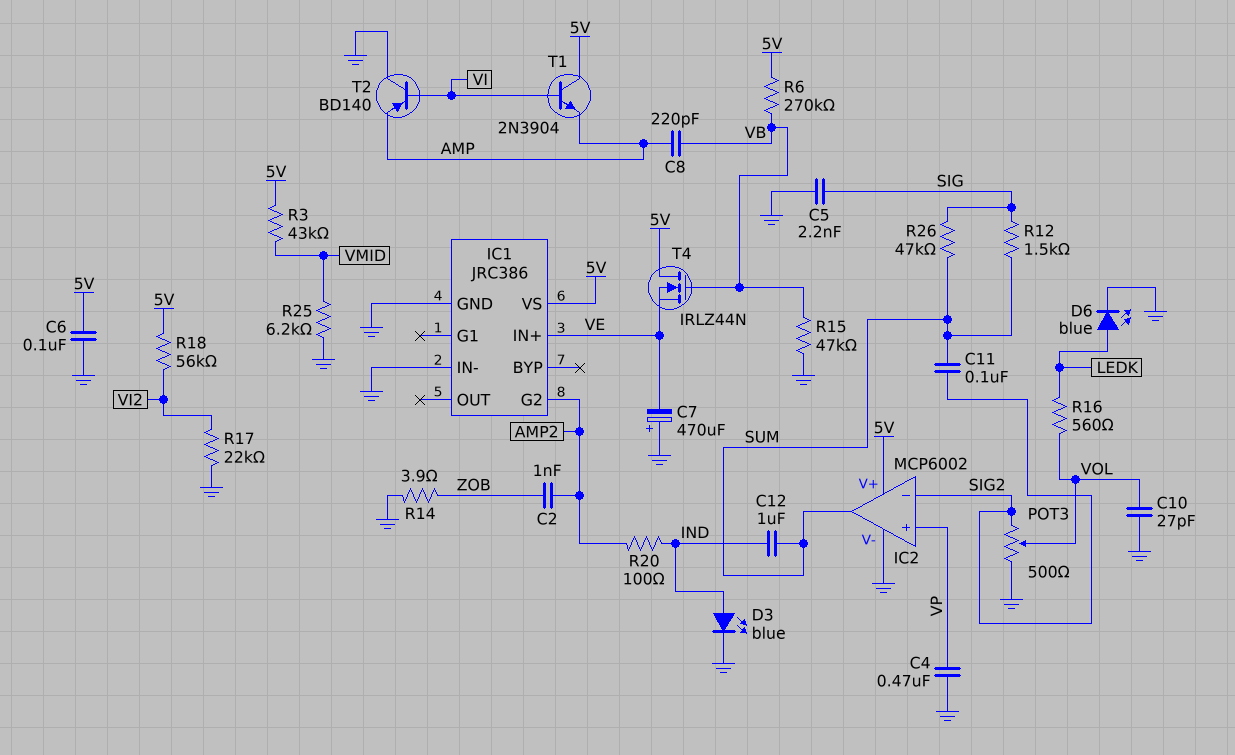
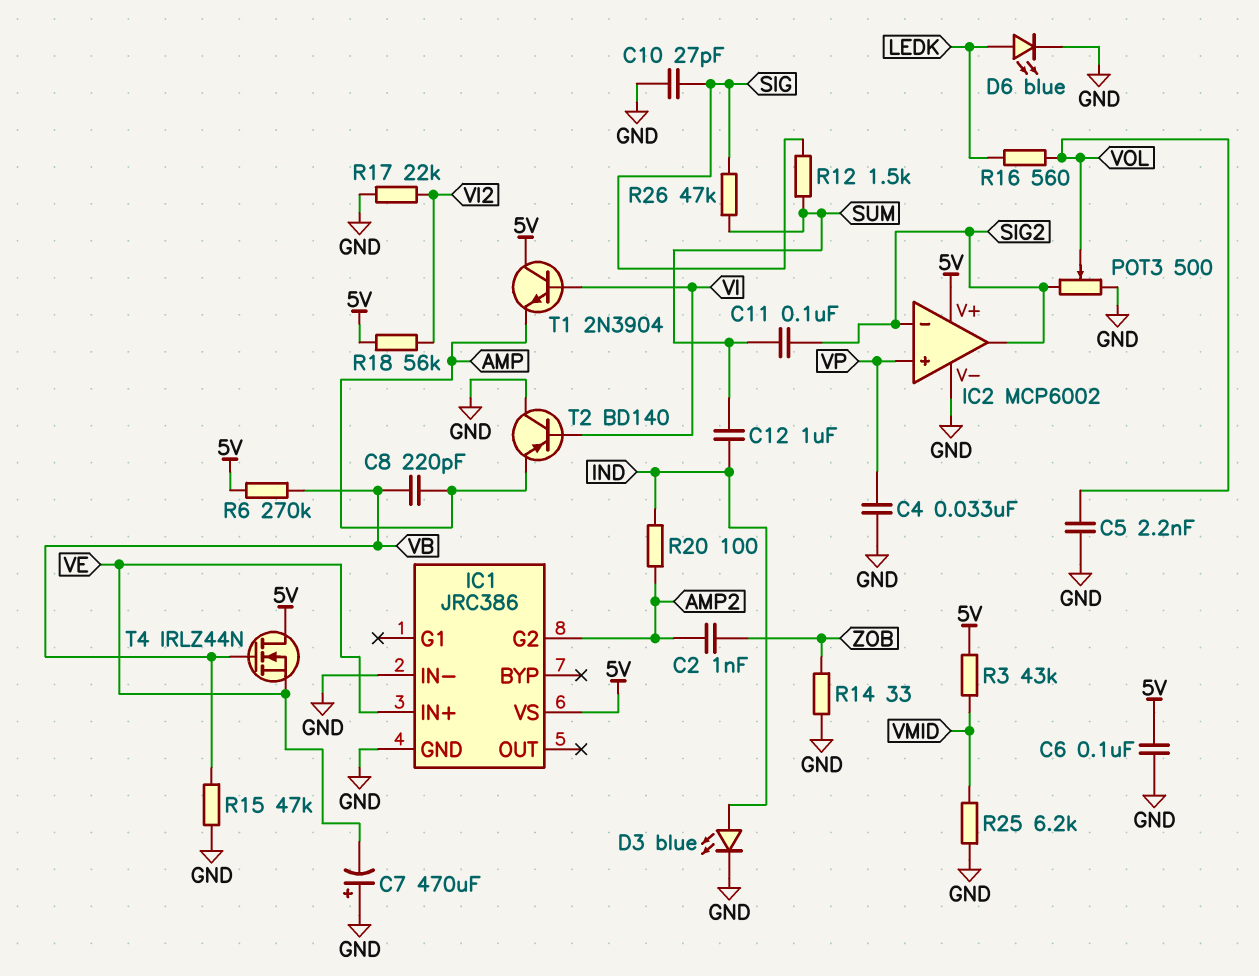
C4: 470nF (GND, VP) -> 33nF (GND, VP)
C5: 2.2nF (GND, SIG) -> 2.2nF (GND, VOL)
C10: 27pF (GND, VOL) -> 27pF (GND, SIG)
IC2 pin out: SUM -> SIG2
R14: 3.9 (GND, ZOB) -> 33 (GND, ZOB)

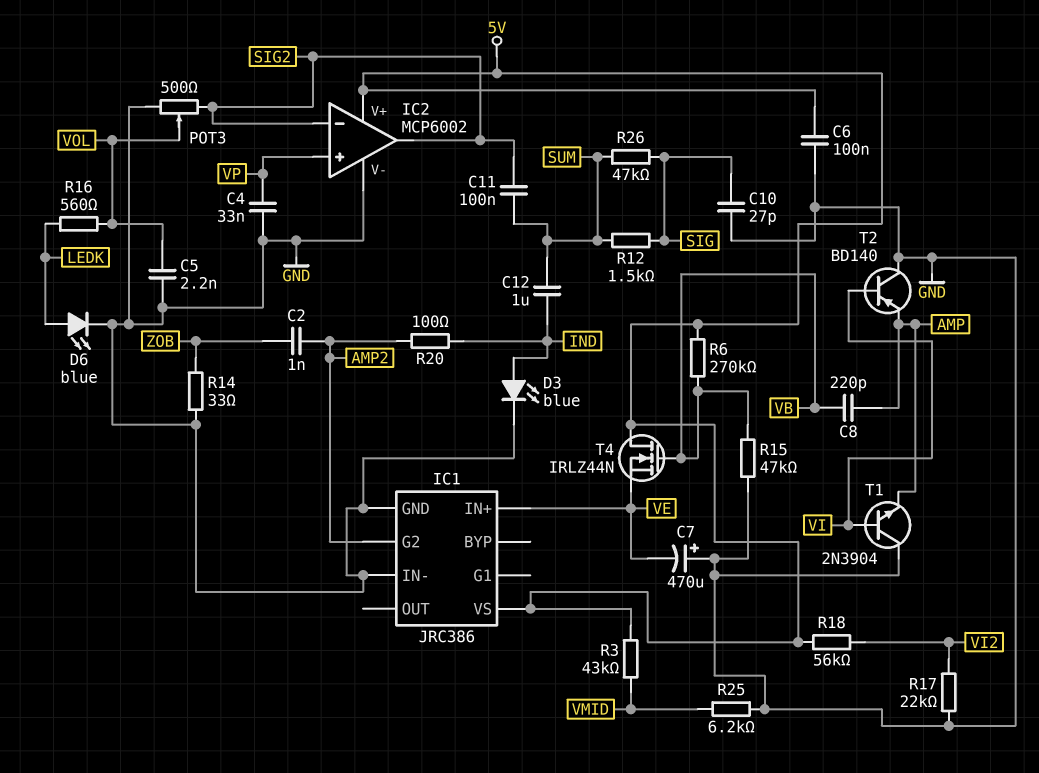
T1: NPN 2N3904 (B VI, C 5V, E AMP) -> NPN 2N3904 (B VI, C GND, E AMP)

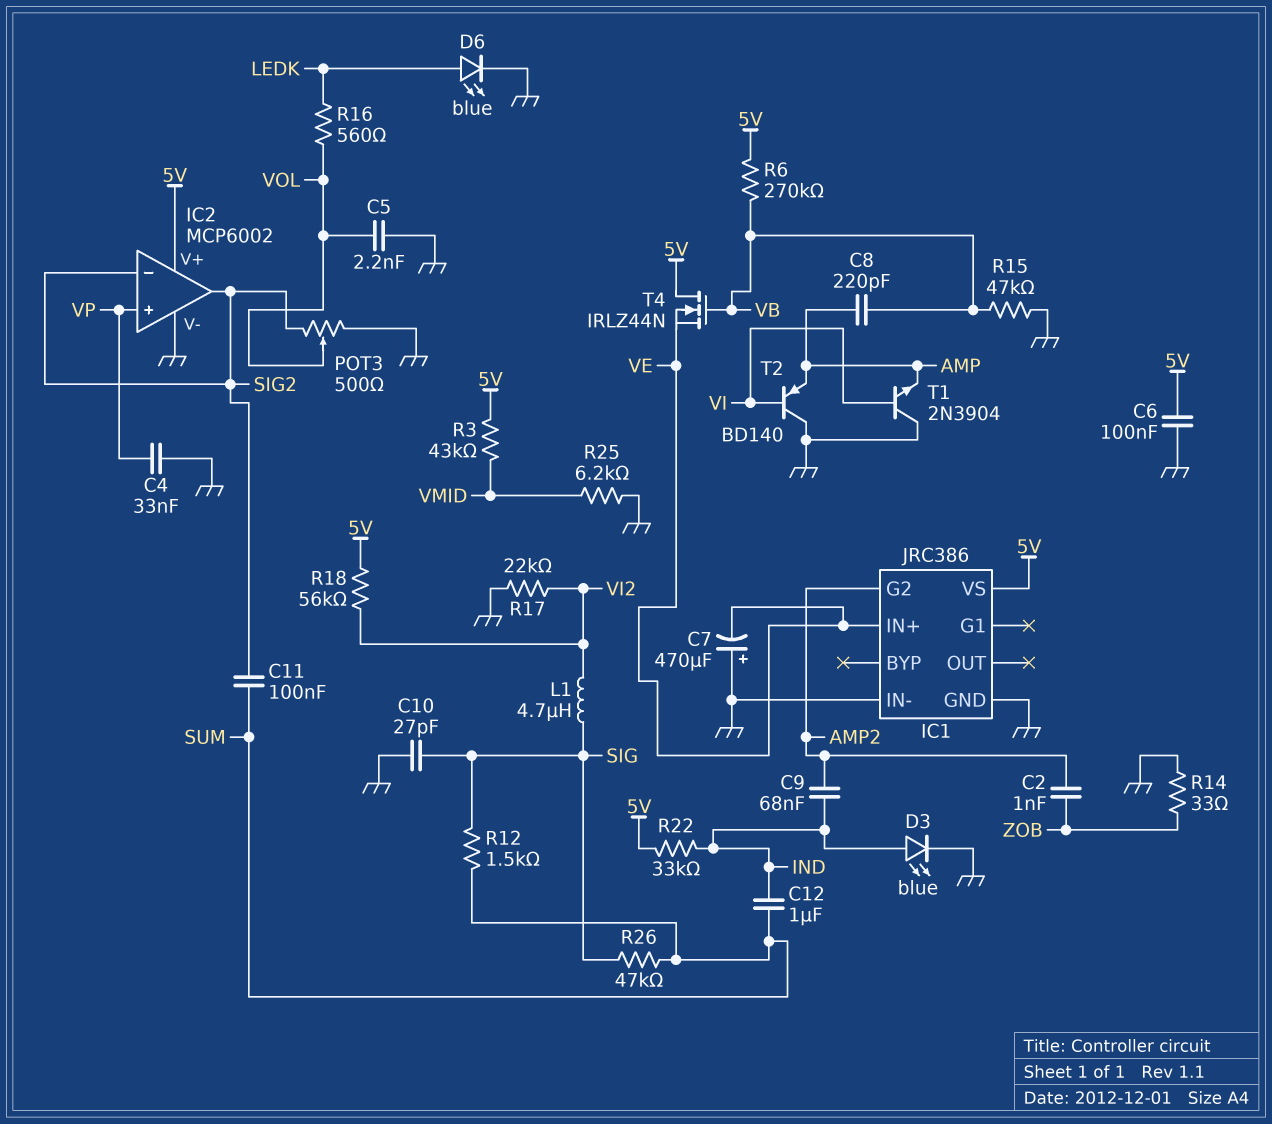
C9: none -> 68nF (AMP2, IND)
L1: none -> 4.7uH (SIG, VI2)
R20: 100 (AMP2, IND) -> none
R22: none -> 33k (5V, IND)

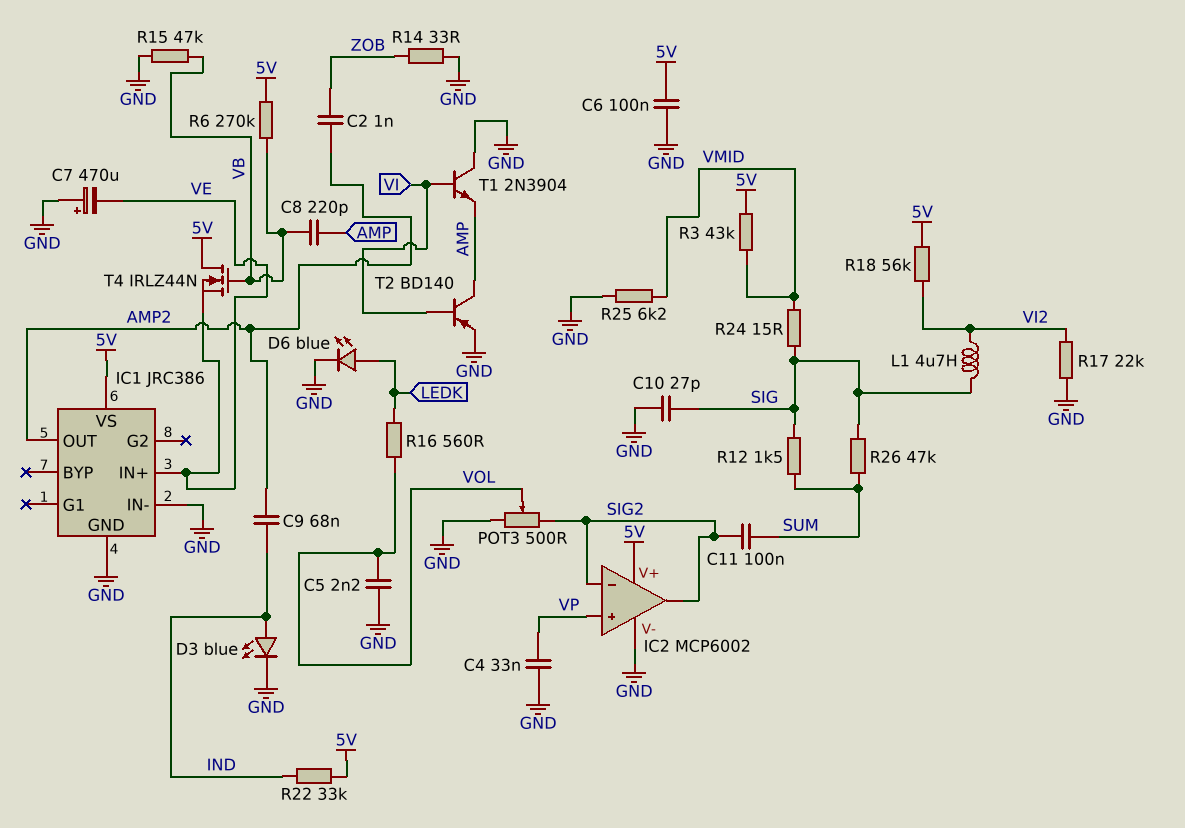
C12: 1uF (IND, SUM) -> none
IC1 pin G2: AMP2 -> none
IC1 pin OUT: none -> AMP2
R24: none -> 15 (SIG, VMID)
T2: PNP BD140 (B VI, C GND, E AMP) -> PNP BD140 (B VI, C AMP, E GND)

